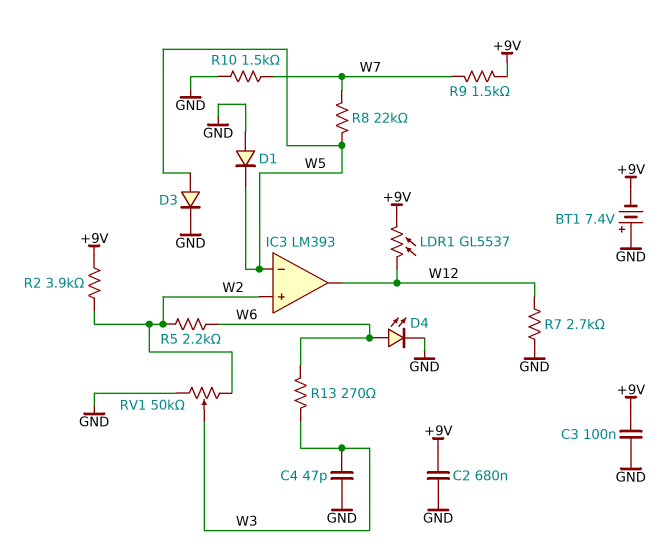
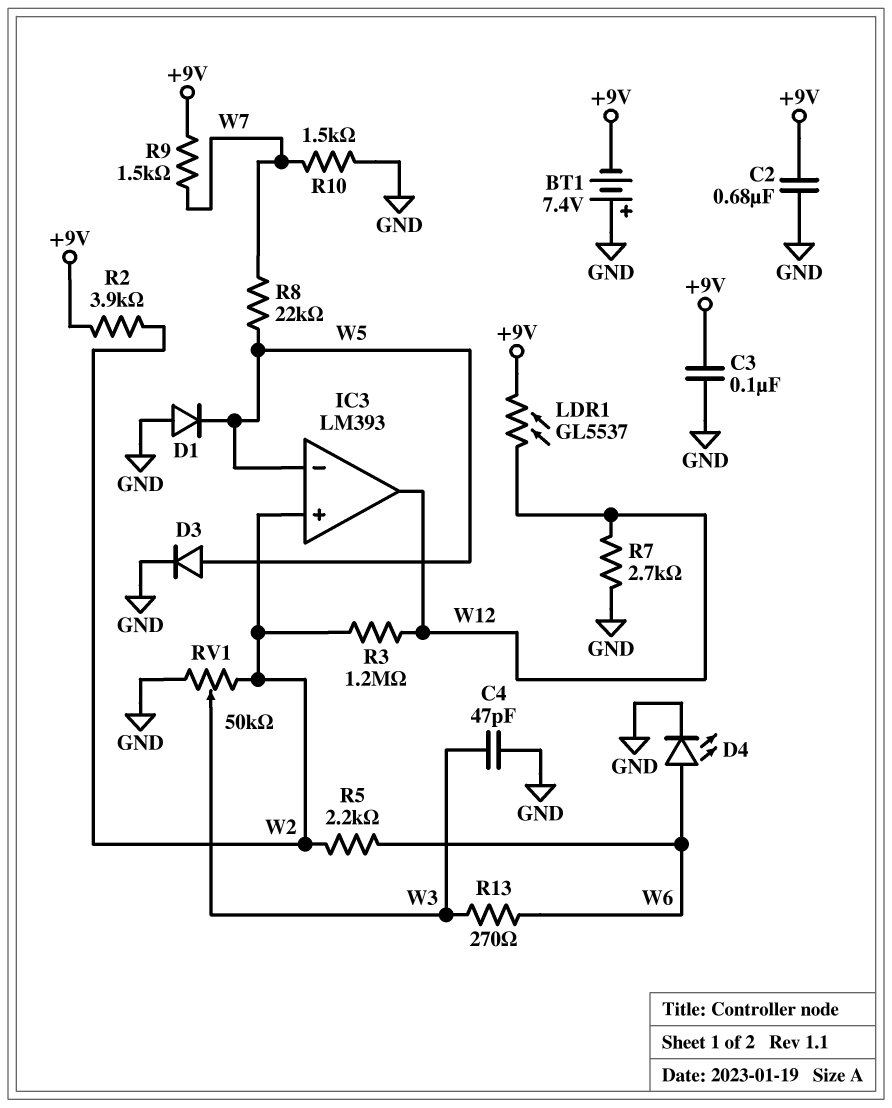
R3: none -> 1.2M (W2, W12)

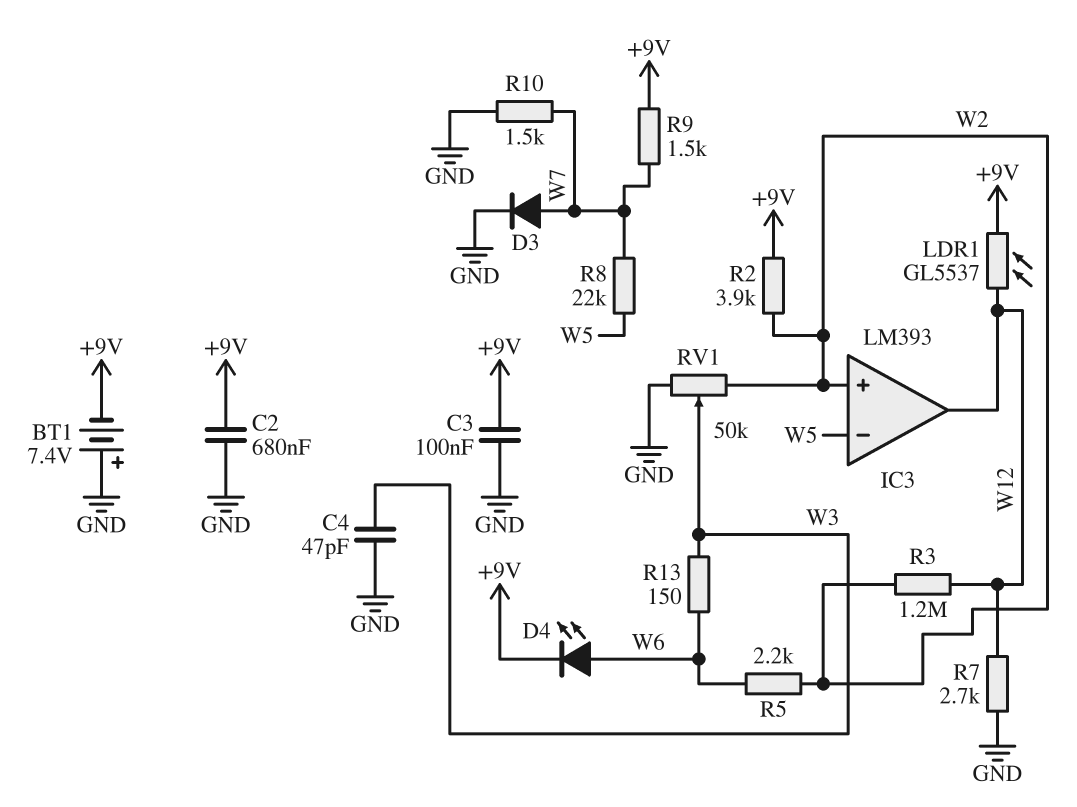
D1: diode (A GND, K W5) -> none
D3: diode (A W5, K GND) -> diode (A W7, K GND)
D4: LED (A W6, K GND) -> LED (A W6, K +9V)
R13: 270 (W3, W6) -> 150 (W3, W6)

